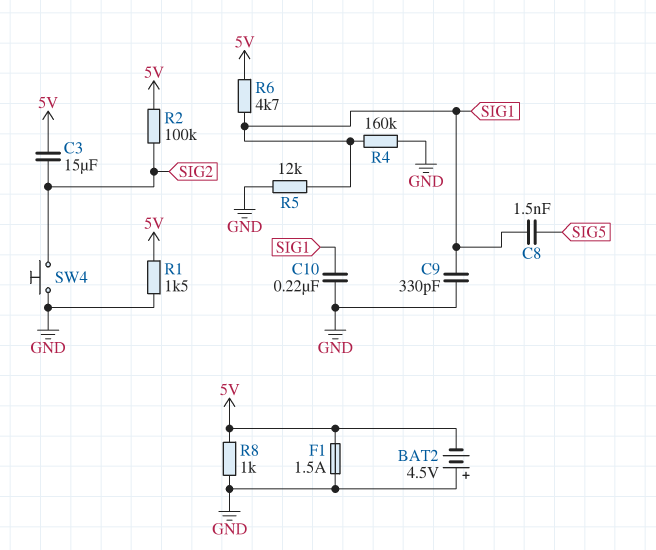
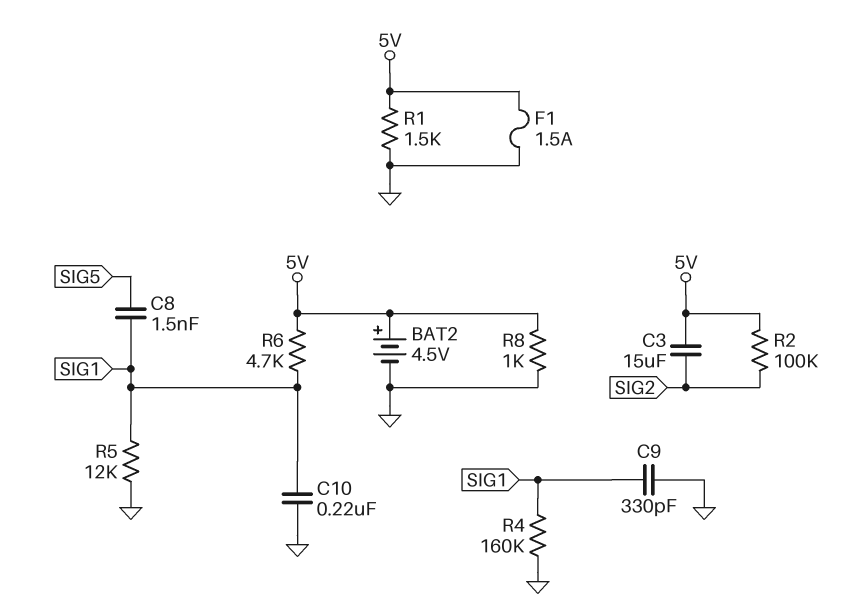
BAT2: 4.5V (plus GND, minus 5V) -> 4.5V (plus 5V, minus GND)
SW4: button (GND, SIG2) -> none

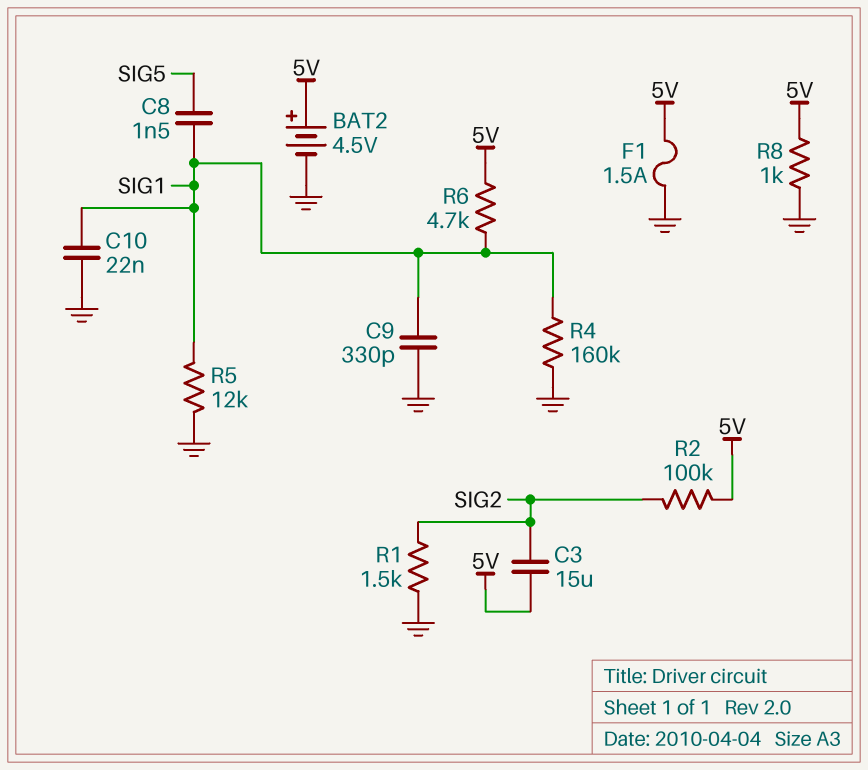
C10: 220nF (GND, SIG1) -> 22nF (GND, SIG1)
R1: 1.5k (5V, GND) -> 1.5k (GND, SIG2)

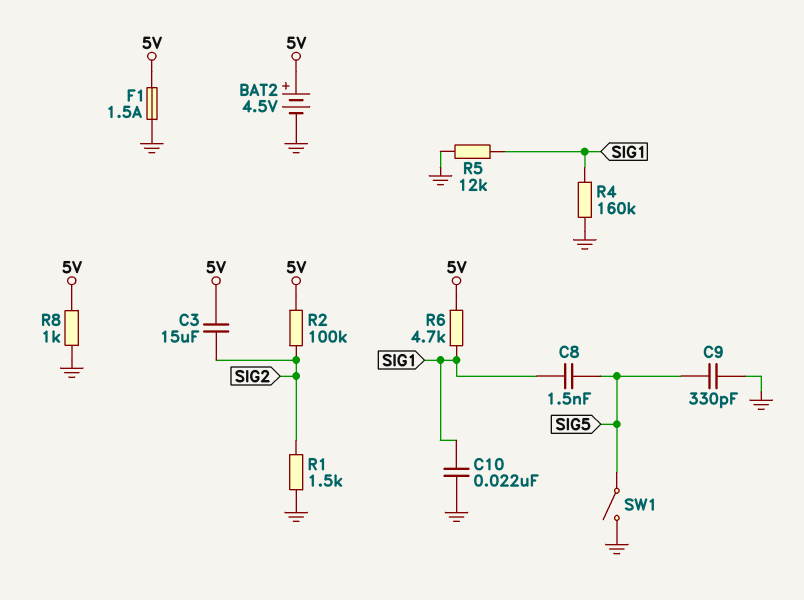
C9: 330pF (GND, SIG1) -> 330pF (GND, SIG5)
SW1: none -> switch (GND, SIG5)

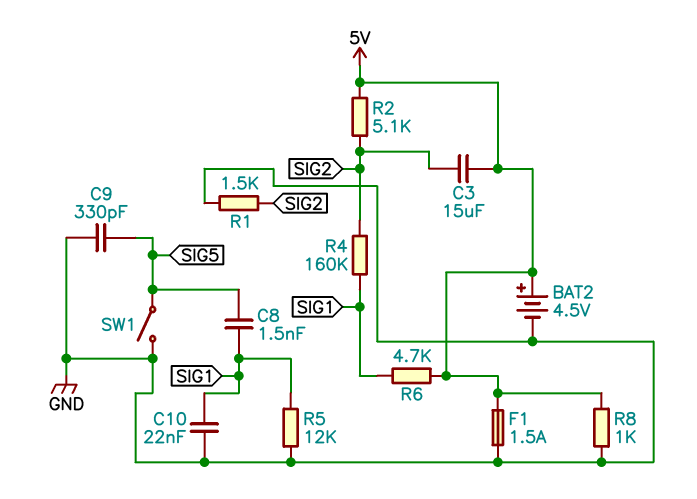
R2: 100k (5V, SIG2) -> 5.1k (5V, SIG2)
R4: 160k (GND, SIG1) -> 160k (SIG1, SIG2)

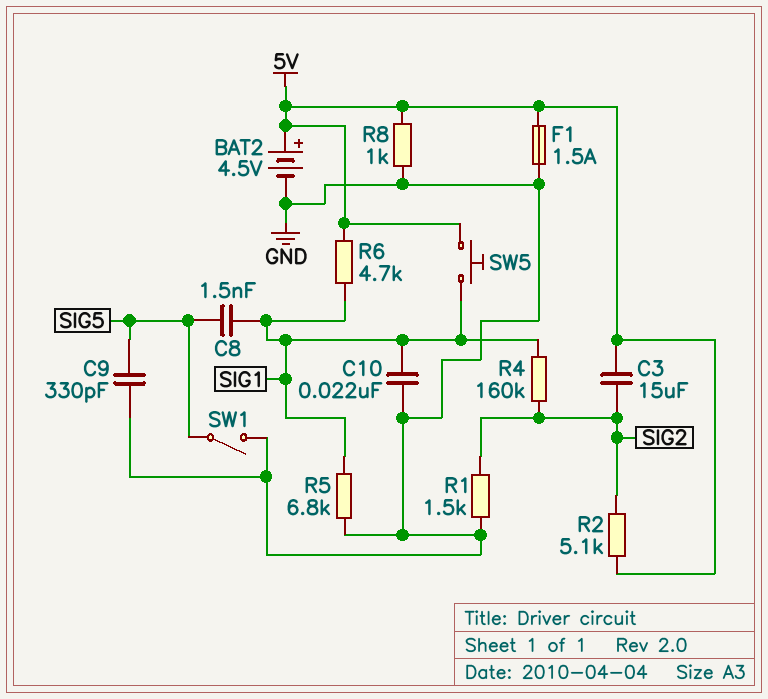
R5: 12k (GND, SIG1) -> 6.8k (GND, SIG1)
SW5: none -> button (5V, SIG1)

